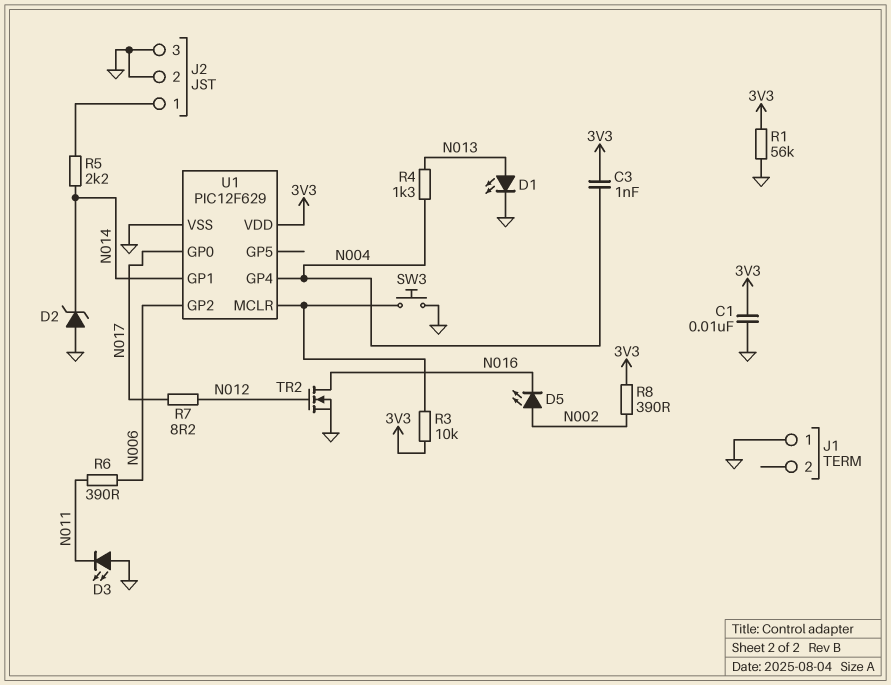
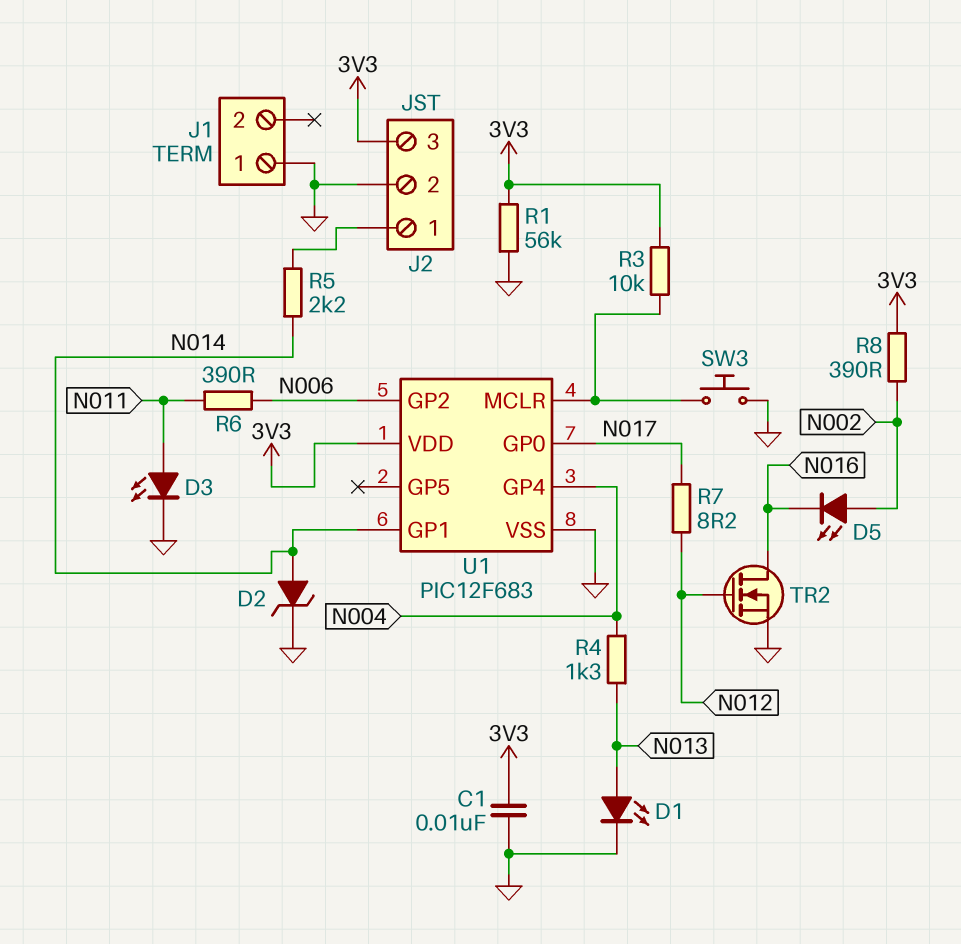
C3: 1nF (3V3, N004) -> none
D2: zener (A GND, K N014) -> zener (A N014, K GND)
D3: LED (A GND, K N011) -> LED (A N011, K GND)
J2 pin 3: GND -> 3V3
U1: PIC12F629 -> PIC12F683

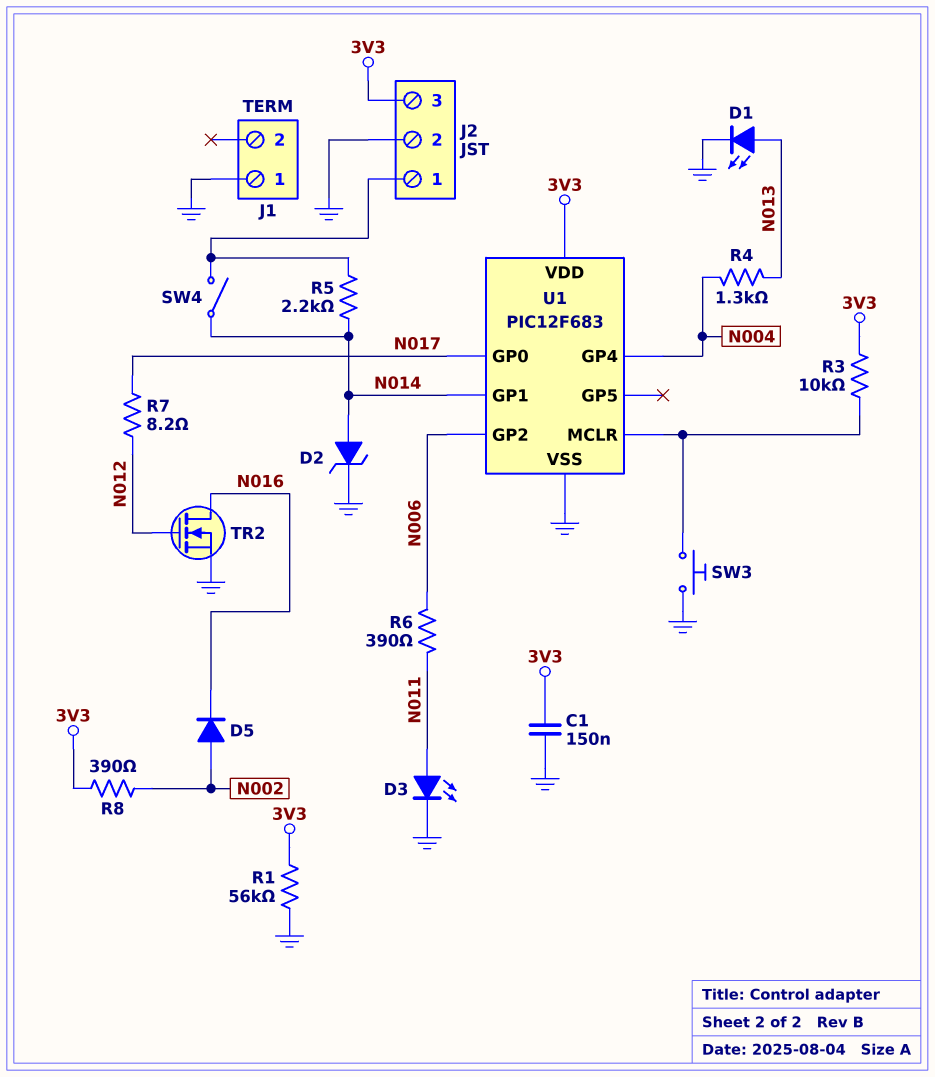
C1: 10nF (3V3, GND) -> 150nF (3V3, GND)
D5: LED (A N002, K N016) -> diode (A N002, K N016)
SW4: none -> switch (J2/1, N014)

